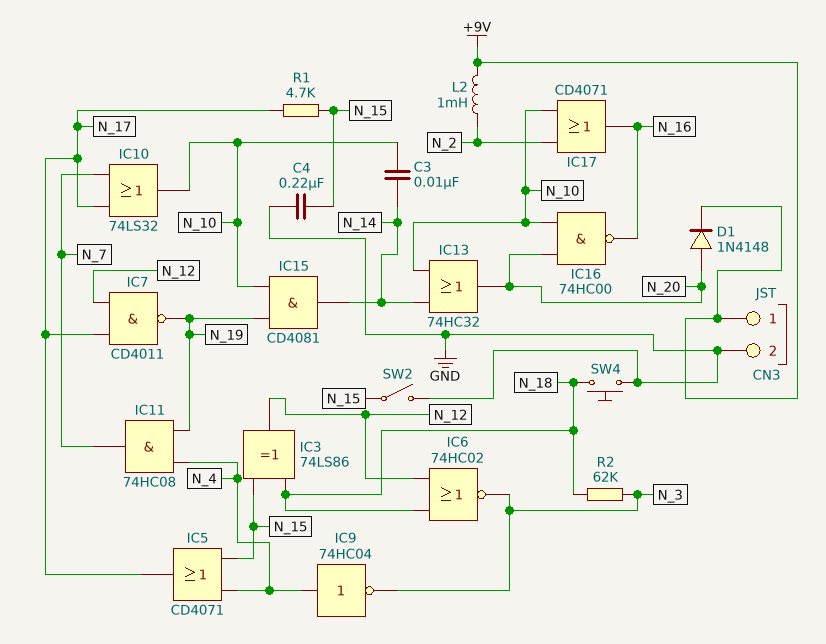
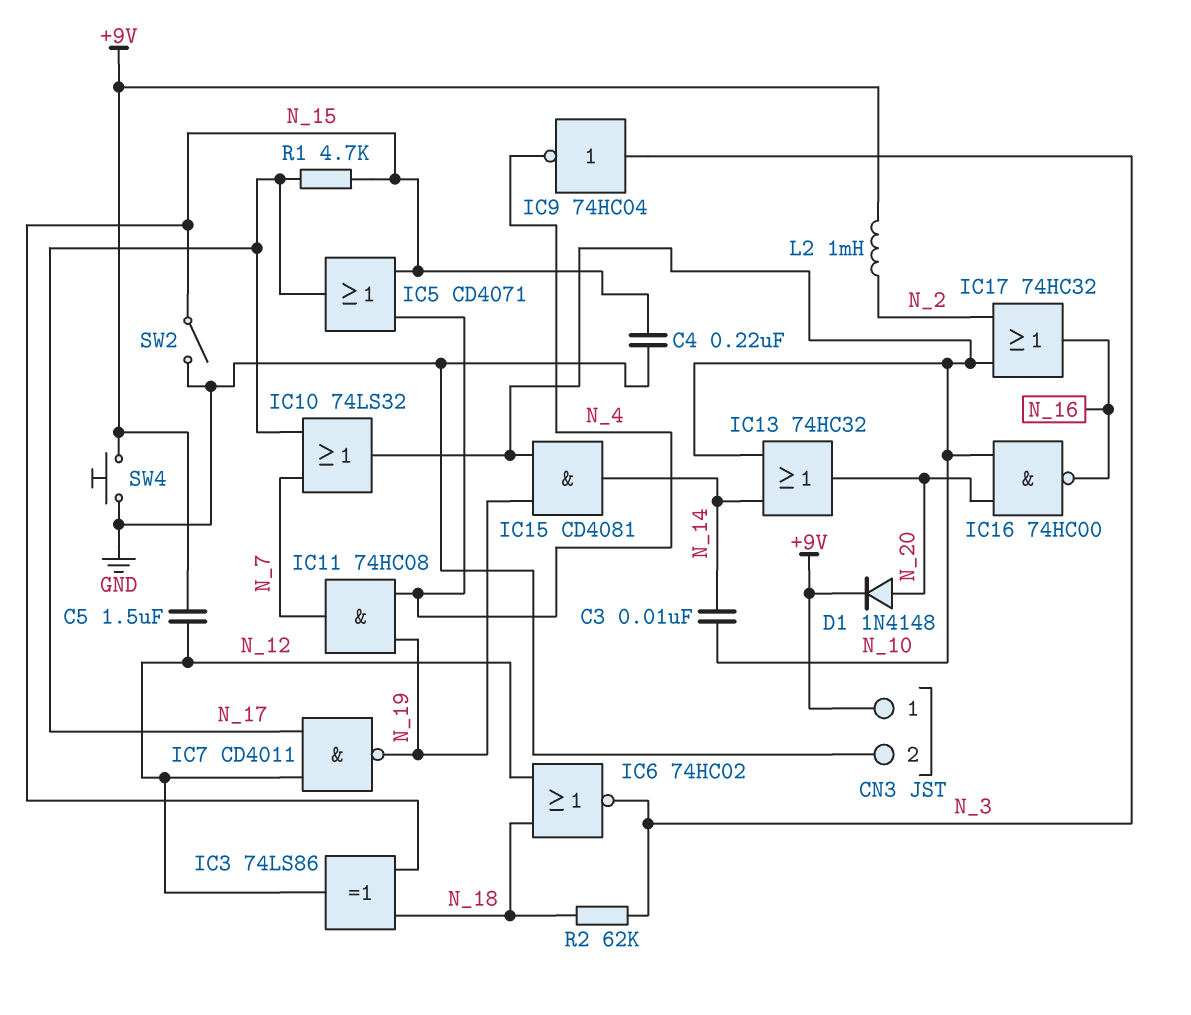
C5: none -> 1.5uF (+9V, N_12)
IC9: NOT 74HC04 (in N_4, out N_3) -> NOT 74HC04 (in N_3, out N_4)
IC17: OR CD4071 (in N_2, in N_10, out N_16) -> OR 74HC32 (in N_2, in N_10, out N_16)
SW4: button (GND, N_18) -> button (+9V, GND)

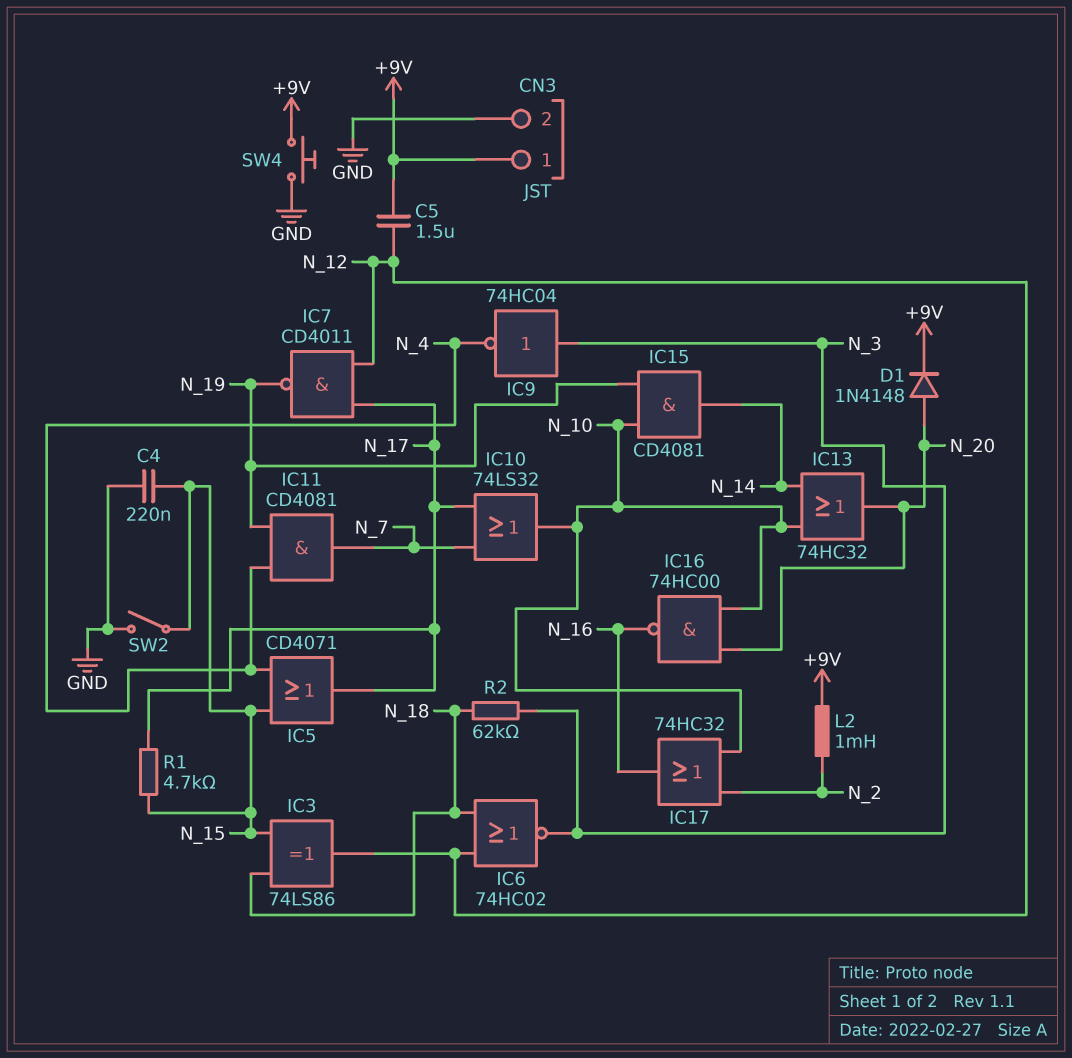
C3: 10nF (N_10, N_14) -> none
IC11: AND 74HC08 (in N_4, in N_19, out N_7) -> AND CD4081 (in N_4, in N_19, out N_7)

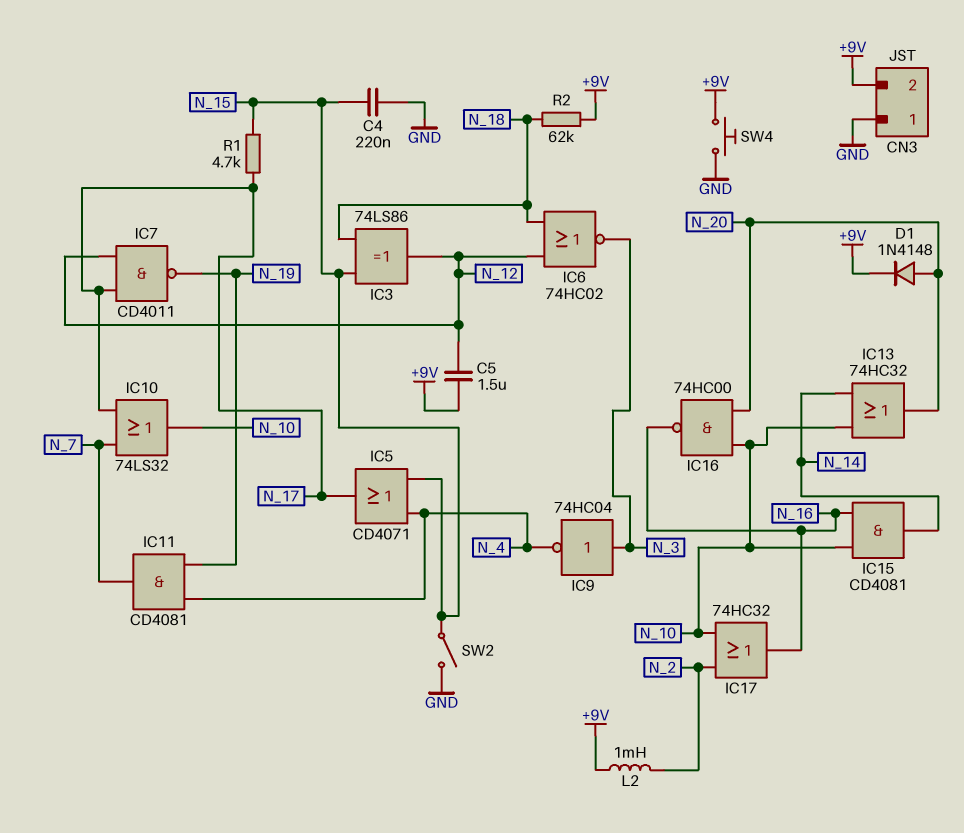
CN3 pin 1: +9V -> GND
CN3 pin 2: GND -> +9V
IC15: AND CD4081 (in N_10, in N_19, out N_14) -> AND CD4081 (in N_10, in N_16, out N_14)
R2: 62k (N_3, N_18) -> 62k (+9V, N_18)

